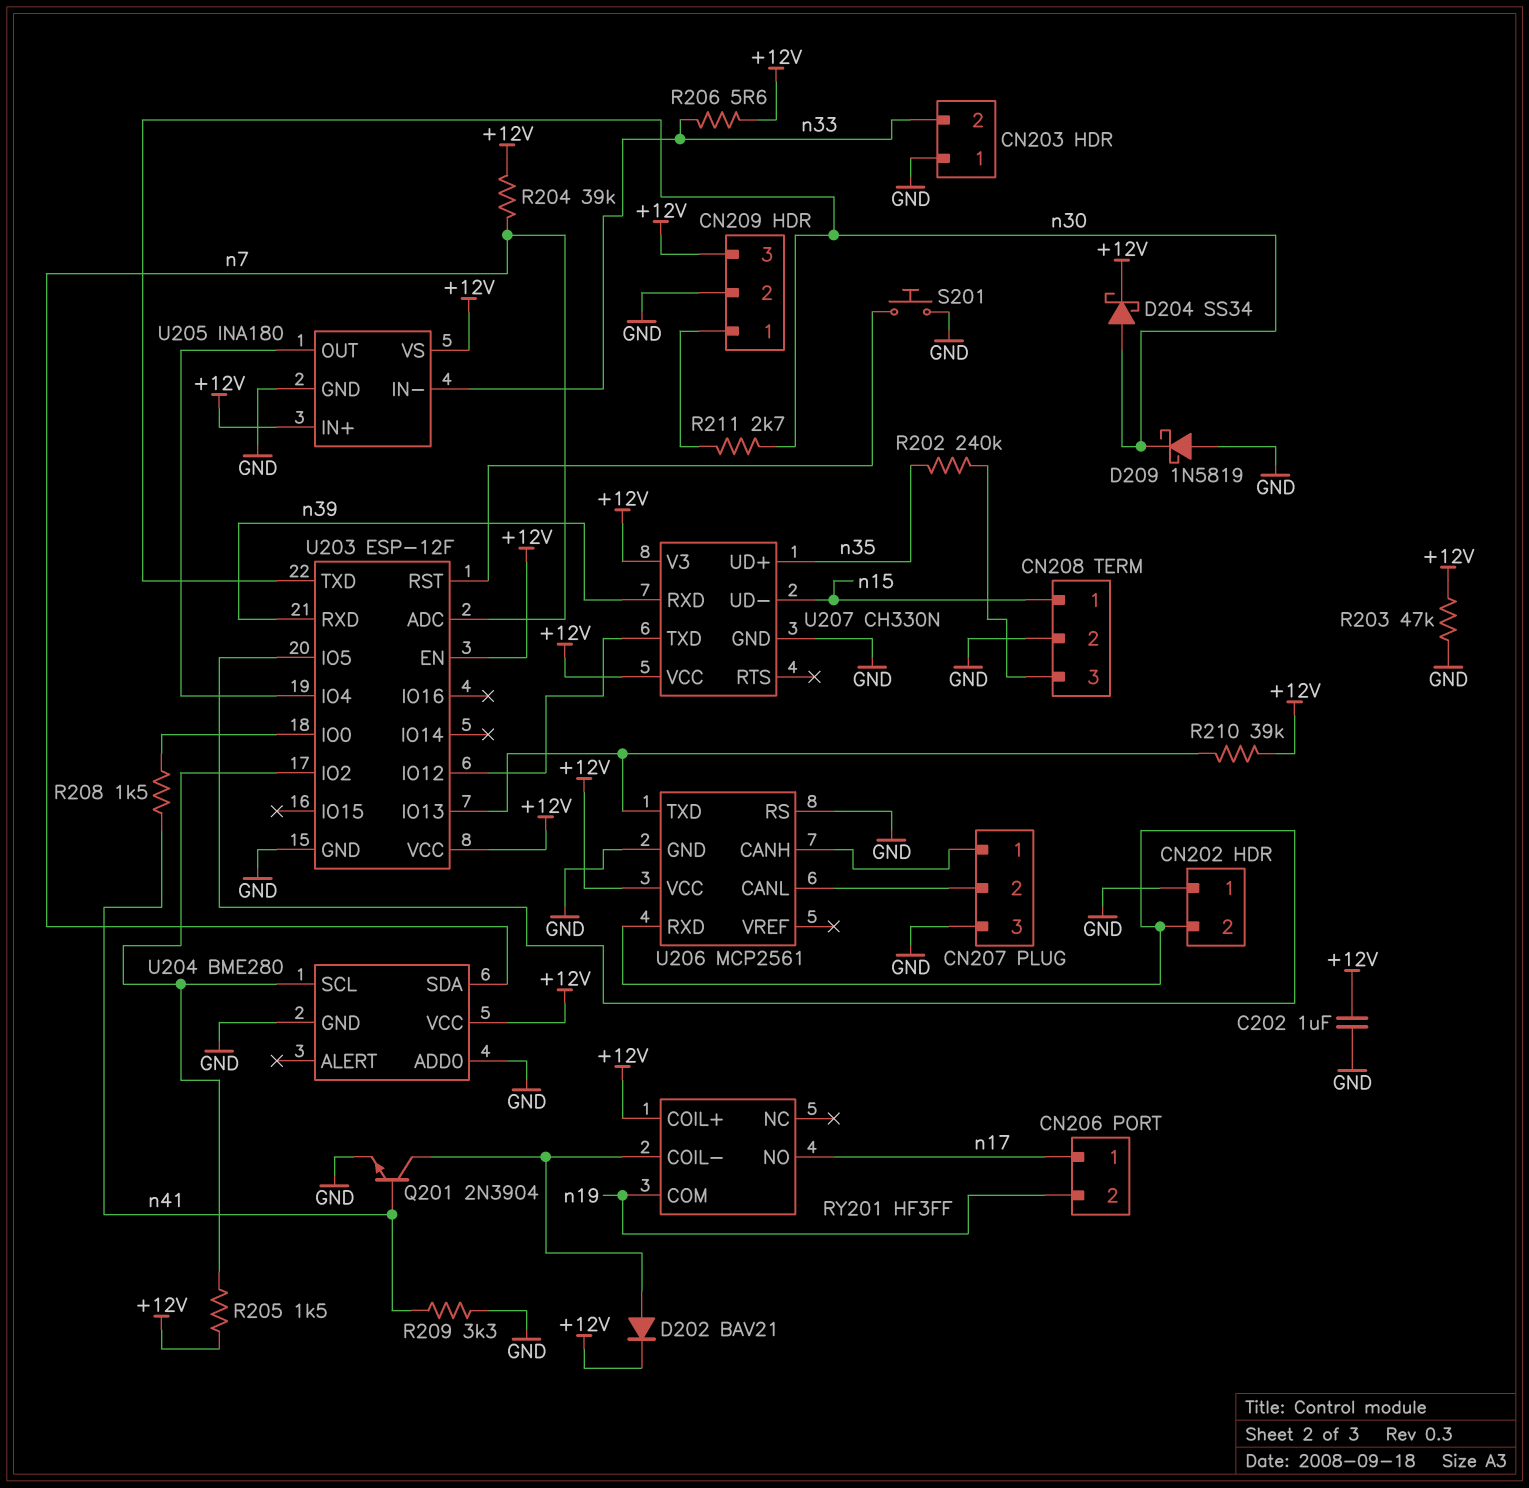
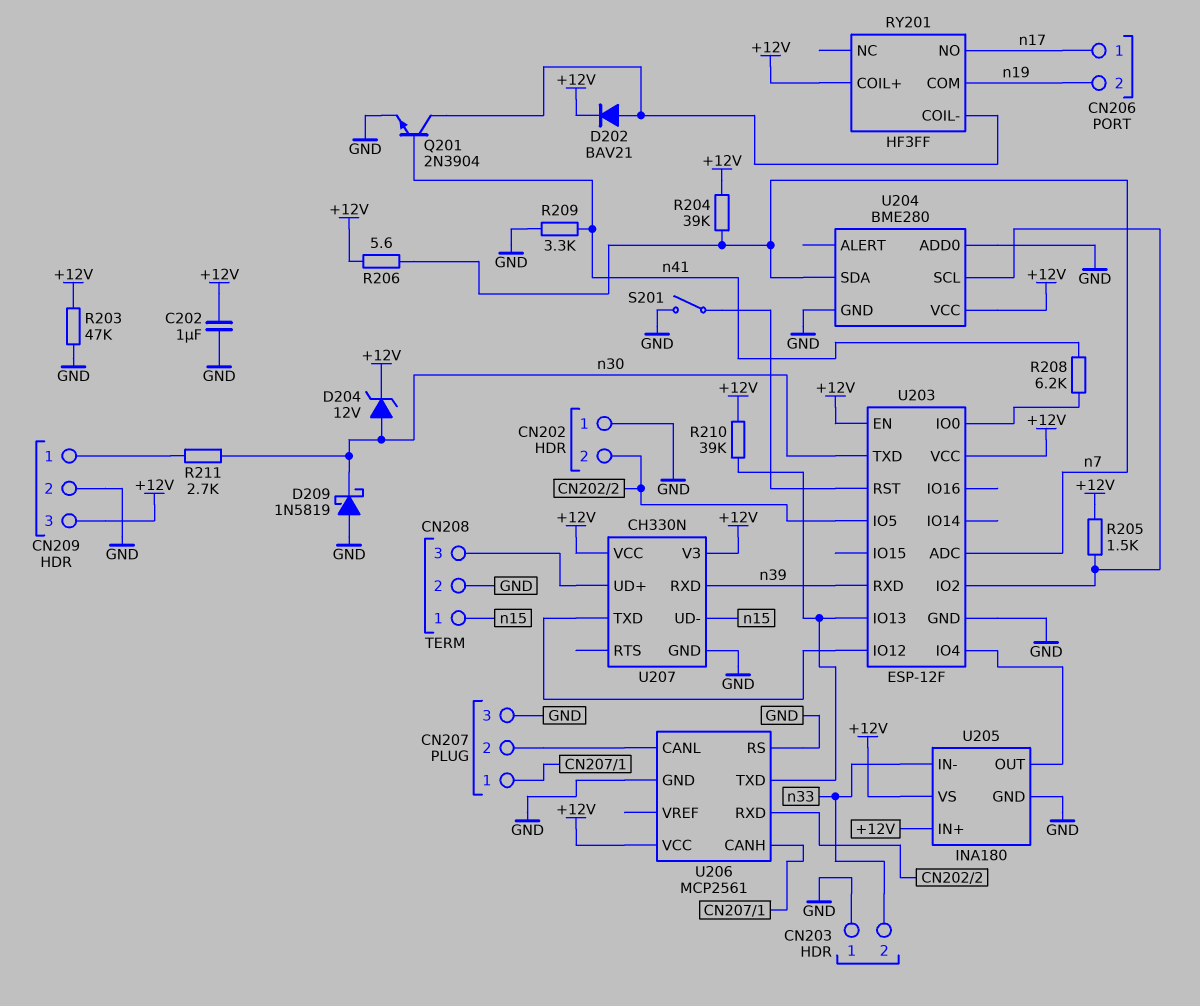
D204: schottky SS34 (A n30, K +12V) -> zener 12V (A n30, K +12V)
R202: 240k (CN208/3, n35) -> none
R206: 5.6 (+12V, n33) -> 5.6 (+12V, n7)
R208: 1.5k (U203/IO0, n41) -> 6.2k (U203/IO0, n41)
S201: button (GND, U203/RST) -> switch (GND, U203/RST)
U207 pin UD+: n35 -> CN208/3

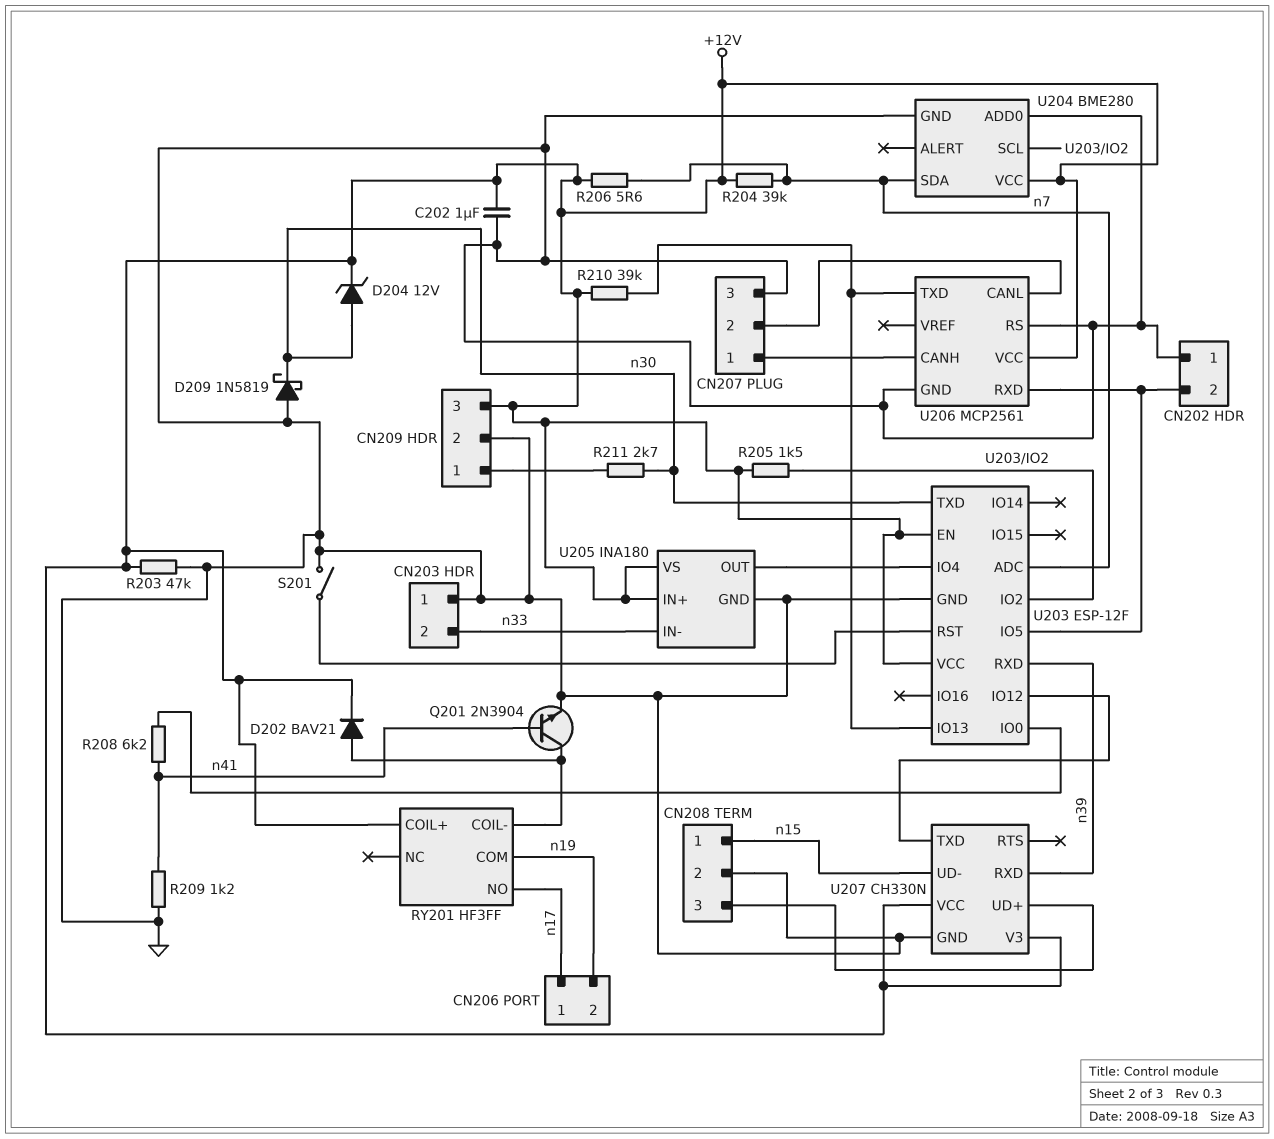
R209: 3.3k (GND, n41) -> 1.2k (GND, n41)

